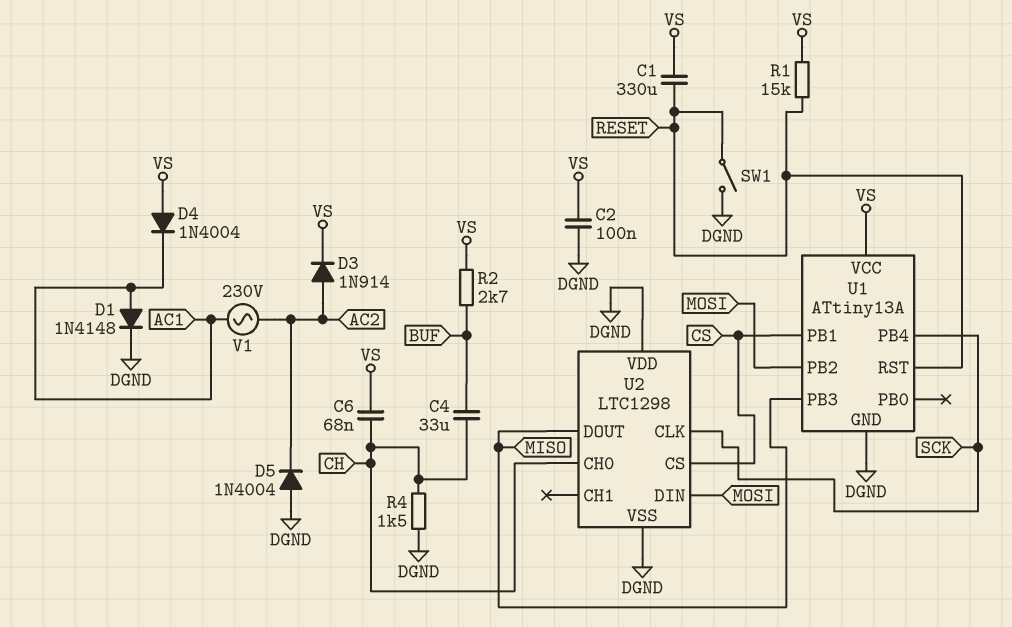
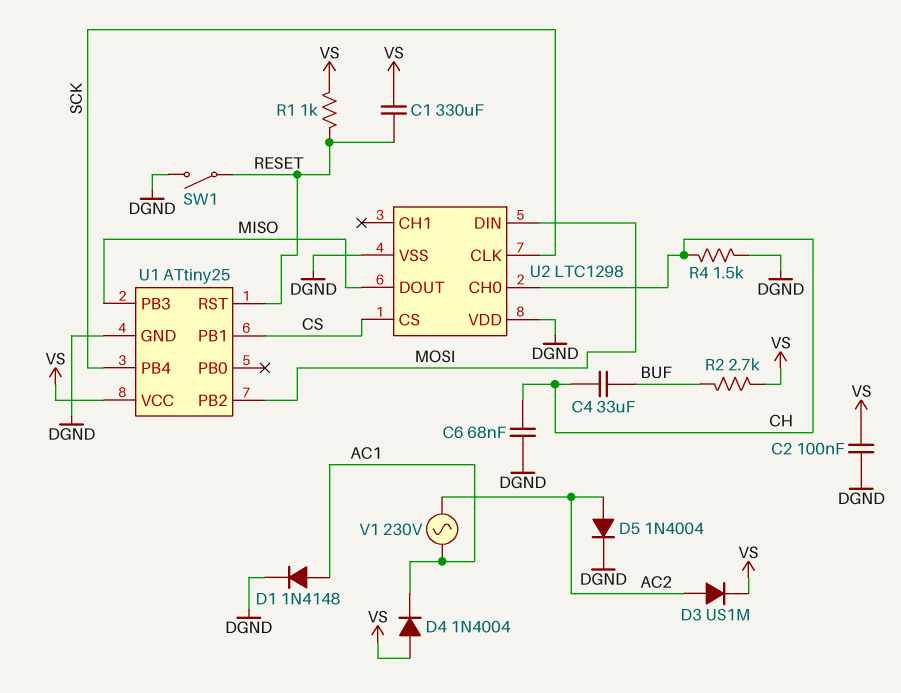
C6: 68nF (CH, VS) -> 68nF (CH, DGND)
D3: diode 1N914 (A AC2, K VS) -> diode US1M (A AC2, K VS)
D5: diode 1N4004 (A DGND, K AC2) -> diode 1N4004 (A AC2, K DGND)
R1: 15k (RESET, VS) -> 1k (RESET, VS)
U1: ATtiny13A -> ATtiny25

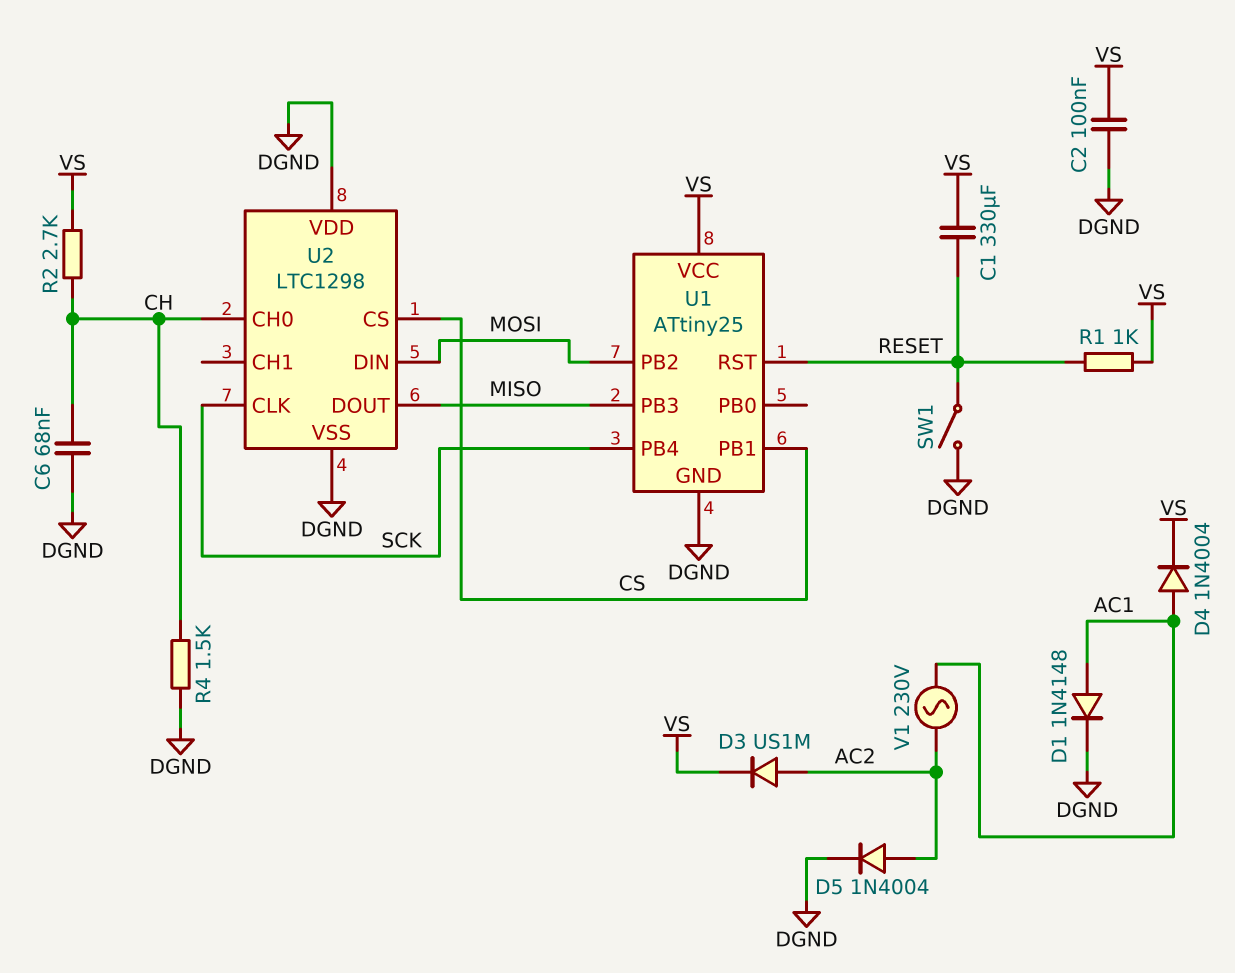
C4: 33uF (BUF, CH) -> none
D4: diode 1N4004 (A VS, K AC1) -> diode 1N4004 (A AC1, K VS)
R2: 2.7k (BUF, VS) -> 2.7k (CH, VS)

